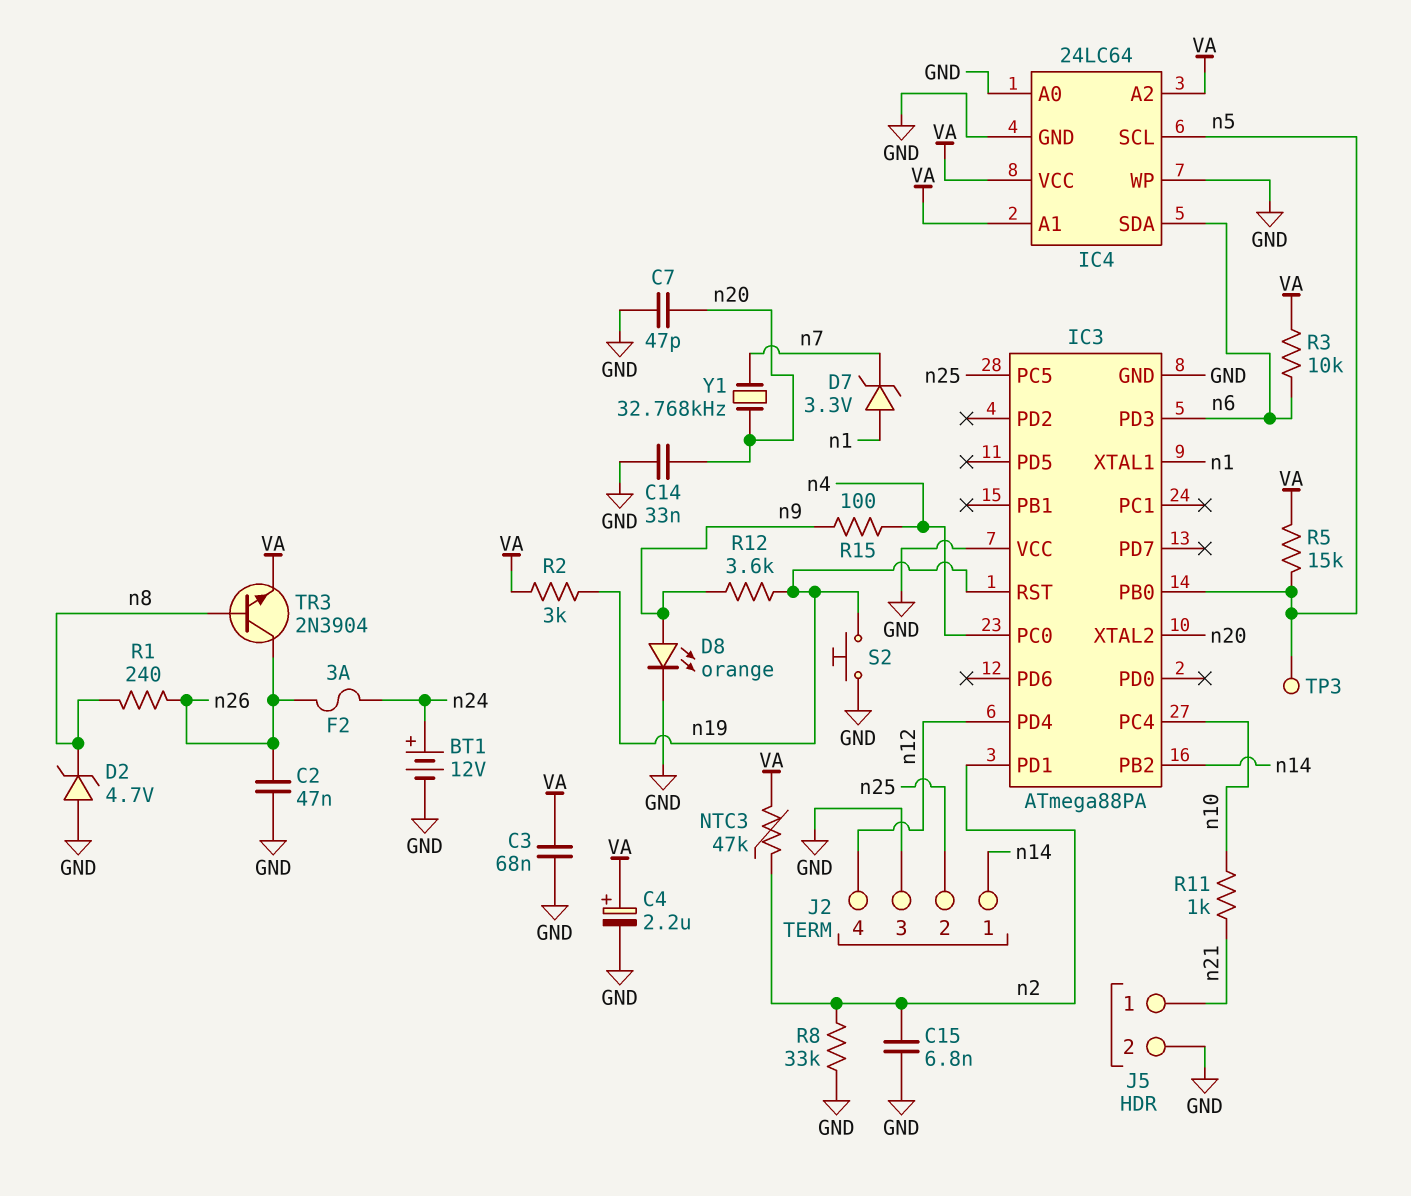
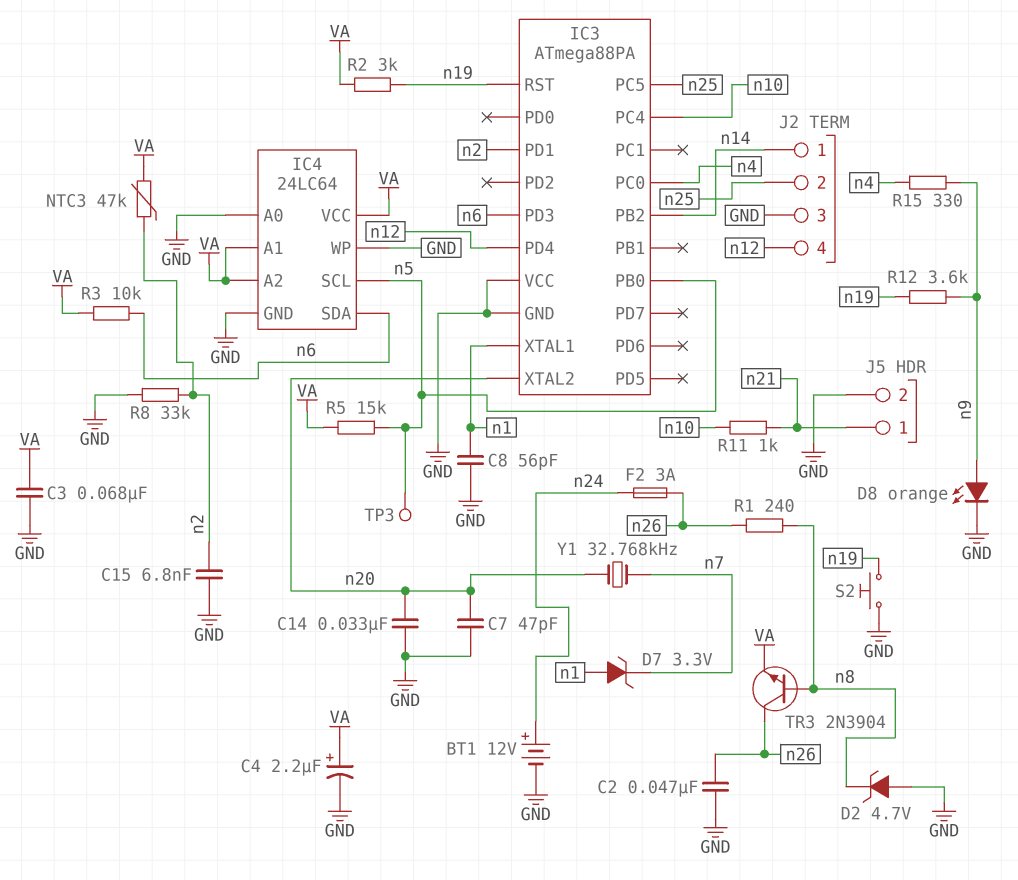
C8: none -> 56pF (GND, n1)
R15: 100 (n4, n9) -> 330 (n4, n9)

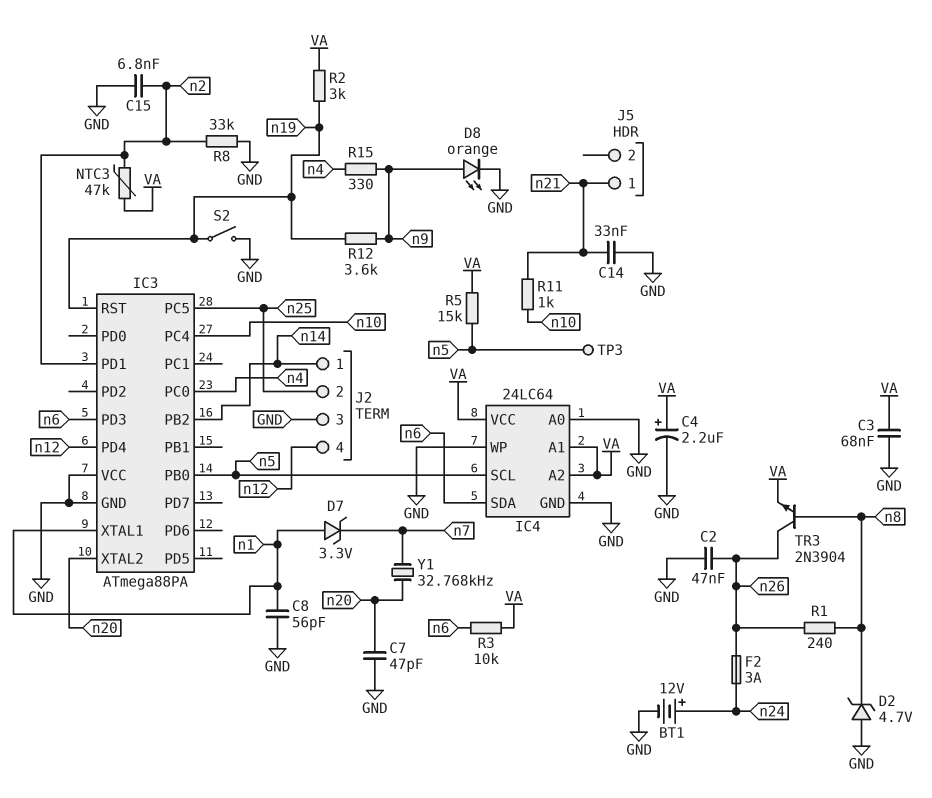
C14: 33nF (GND, n20) -> 33nF (GND, n21)
J5 pin 2: GND -> none
S2: button (GND, n19) -> switch (GND, n19)

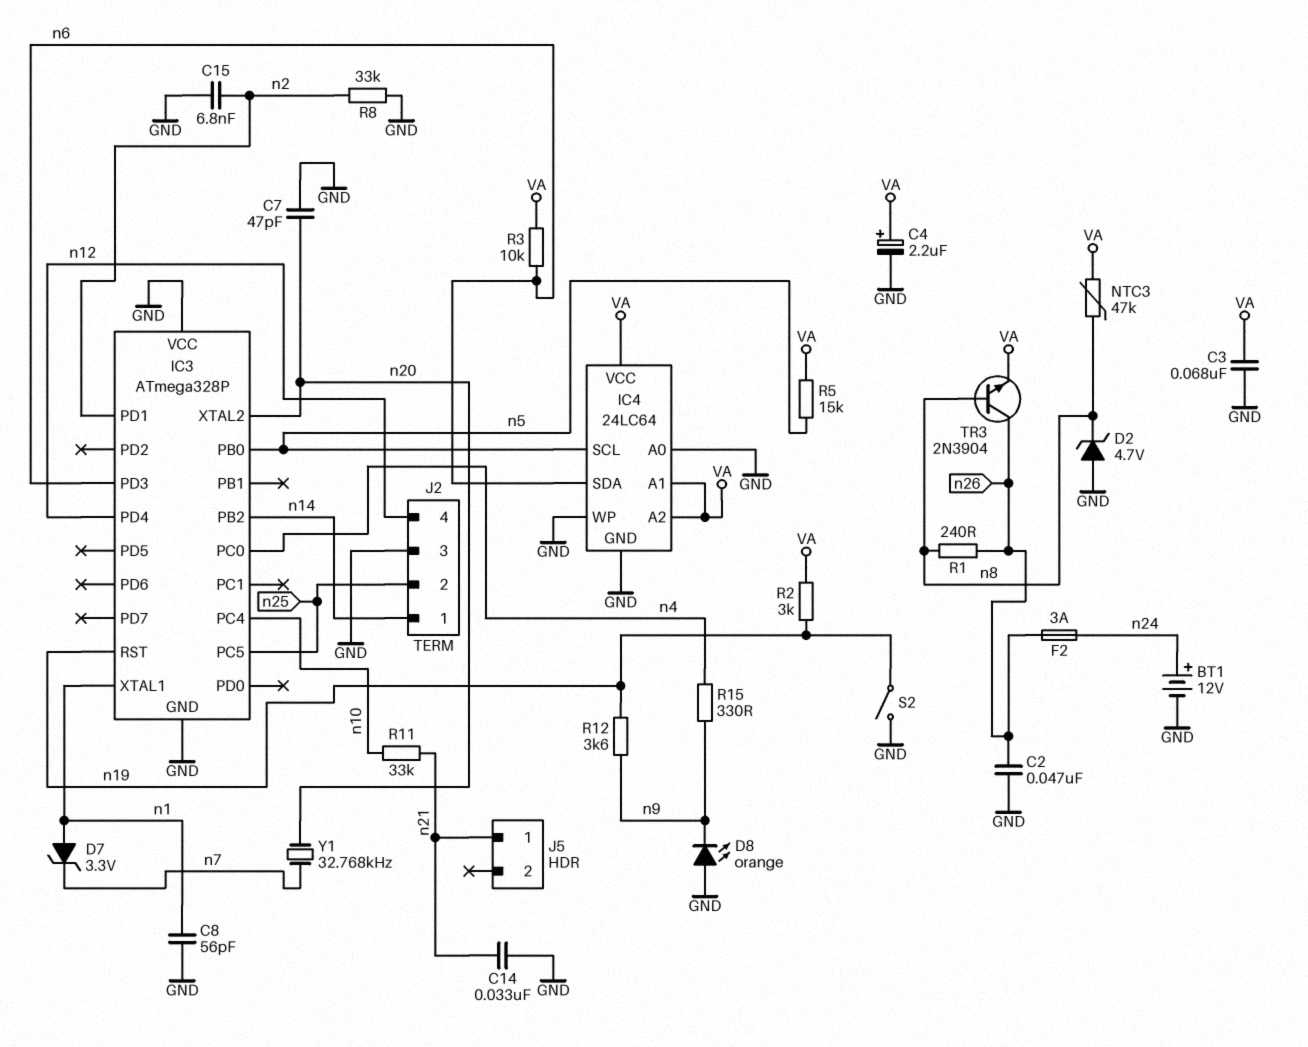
D8: LED orange (A n9, K GND) -> LED orange (A GND, K n9)
IC3: ATmega88PA -> ATmega328P
NTC3: 47k (VA, n2) -> 47k (VA, n8)
R11: 1k (n10, n21) -> 33k (n10, n21)
TP3: test point (n5) -> none

